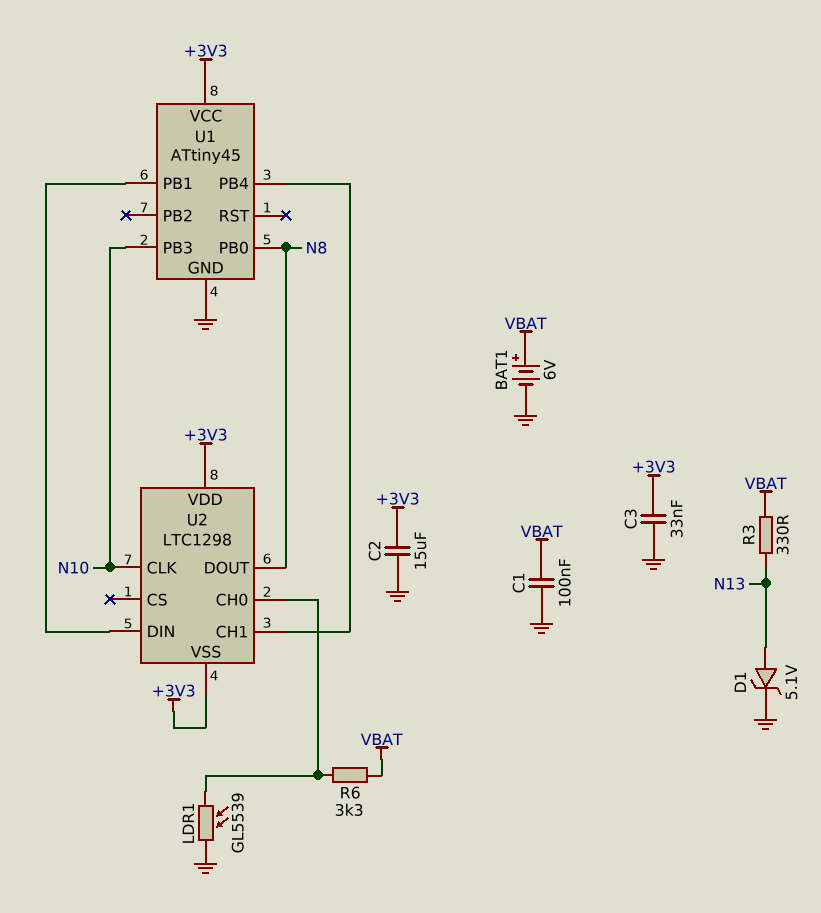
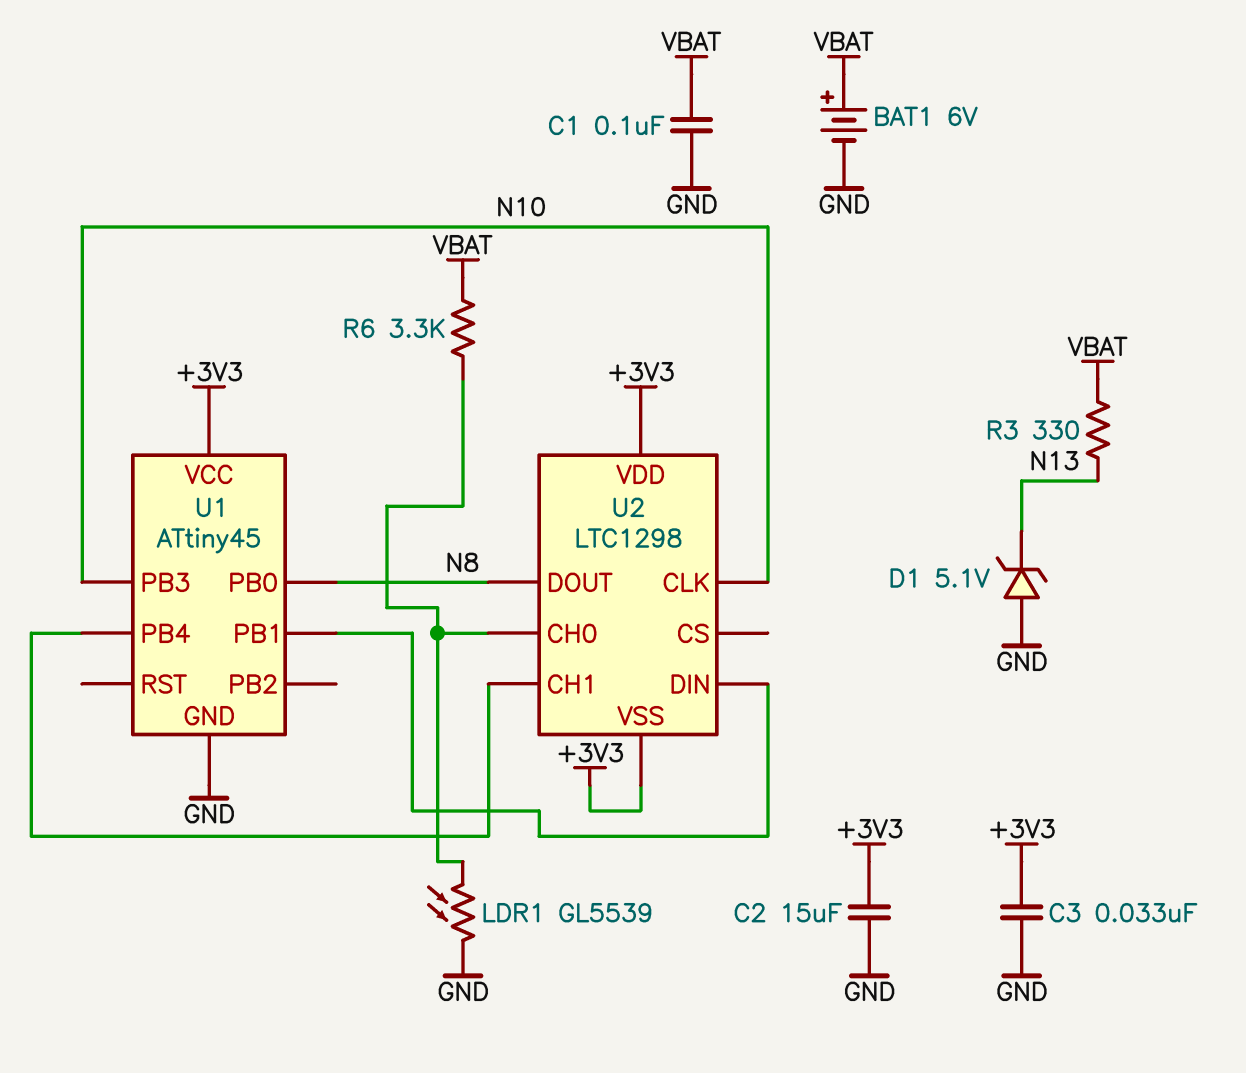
D1: zener 5.1V (A N13, K GND) -> zener 5.1V (A GND, K N13)

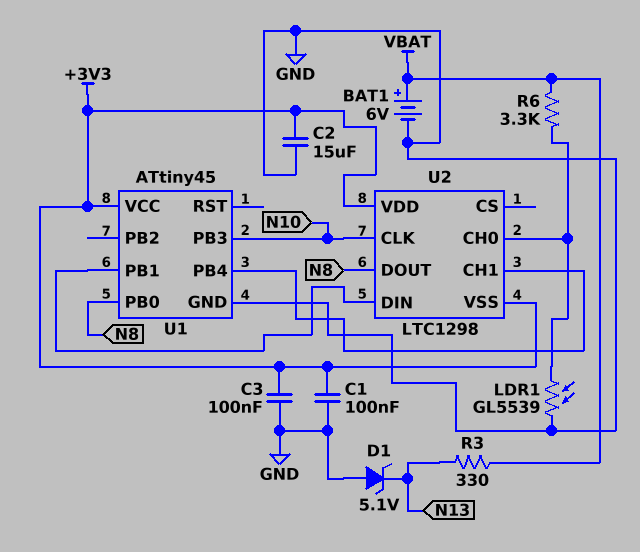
C1: 100nF (GND, VBAT) -> 100nF (+3V3, GND)
C3: 33nF (+3V3, GND) -> 100nF (+3V3, GND)

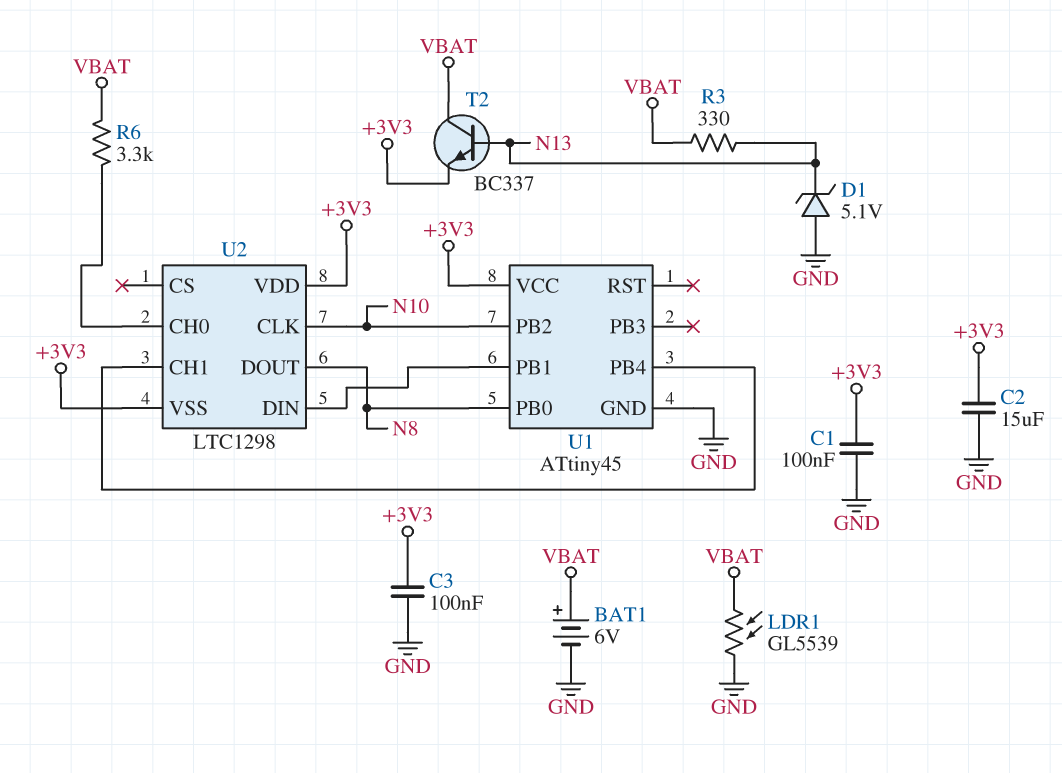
LDR1: GL5539 (GND, U2/CH0) -> GL5539 (GND, VBAT)
T2: none -> NPN BC337 (B N13, C VBAT, E +3V3)
U1 pin PB2: none -> N10
U1 pin PB3: N10 -> none

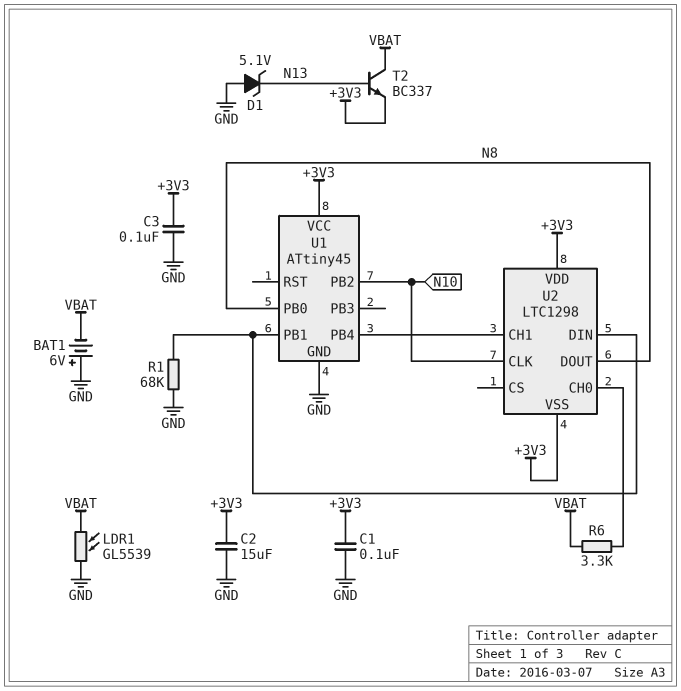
BAT1: 6V (plus VBAT, minus GND) -> 6V (plus GND, minus VBAT)
R1: none -> 68k (GND, U1/PB1)
R3: 330 (N13, VBAT) -> none

